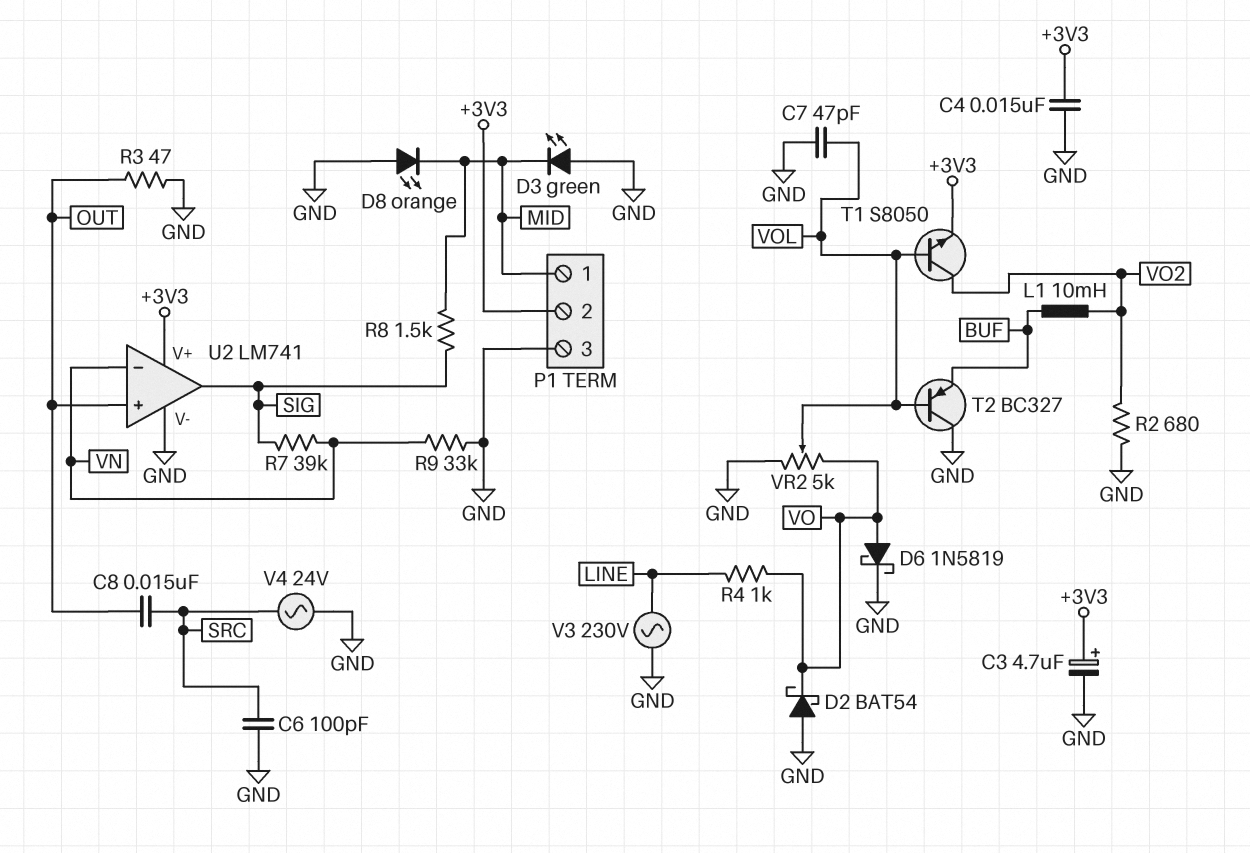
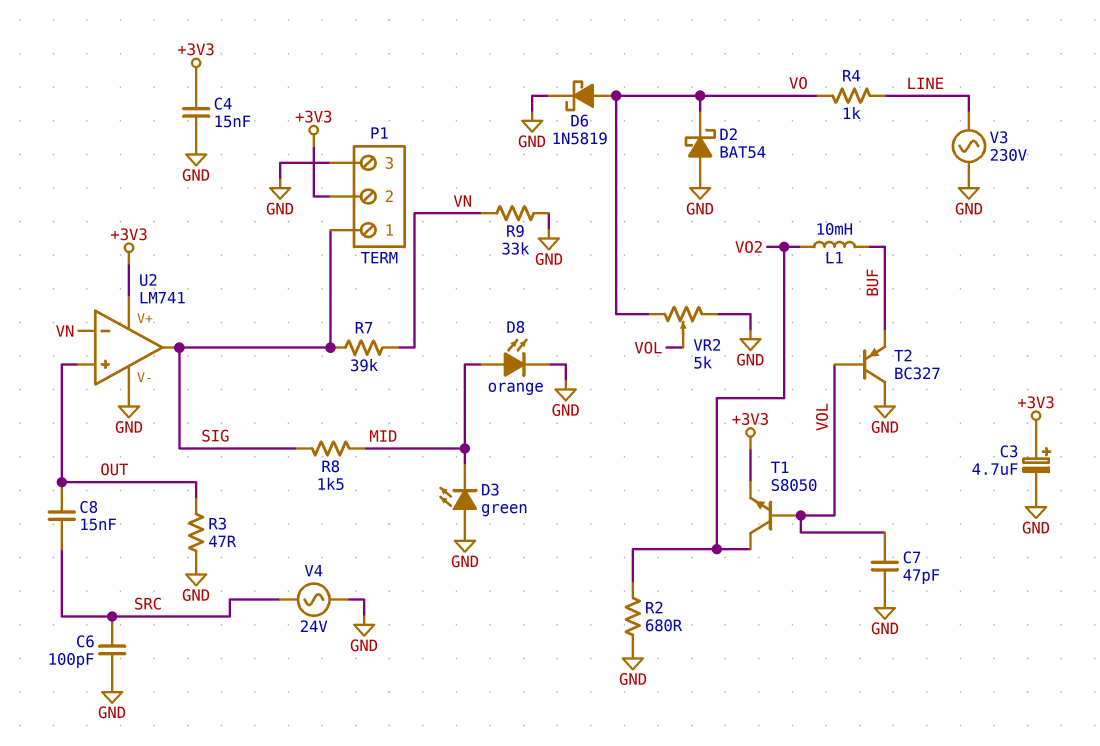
D8: LED orange (A GND, K MID) -> LED orange (A MID, K GND)
P1 pin 1: MID -> SIG

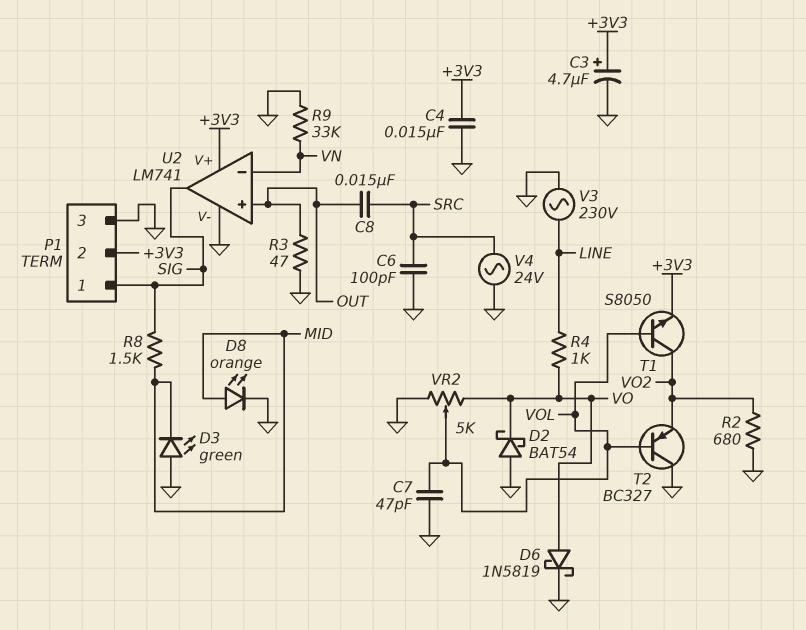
L1: 10mH (BUF, VO2) -> none
R7: 39k (SIG, VN) -> none
T2: PNP BC327 (B VOL, C GND, E BUF) -> PNP BC327 (B VOL, C GND, E VO2)

